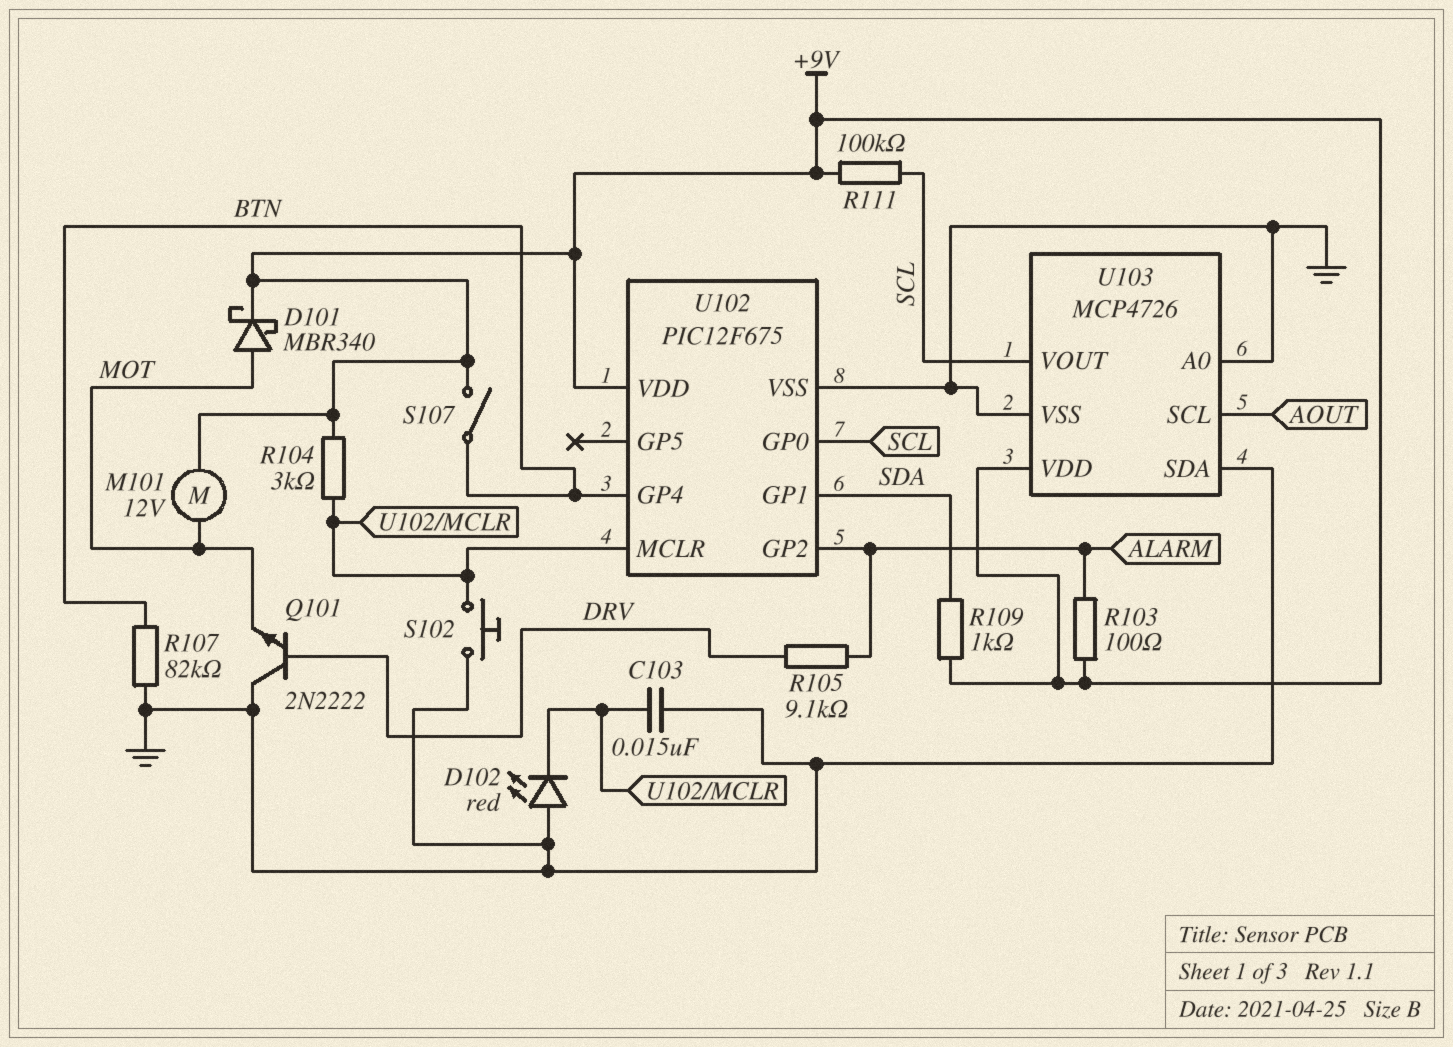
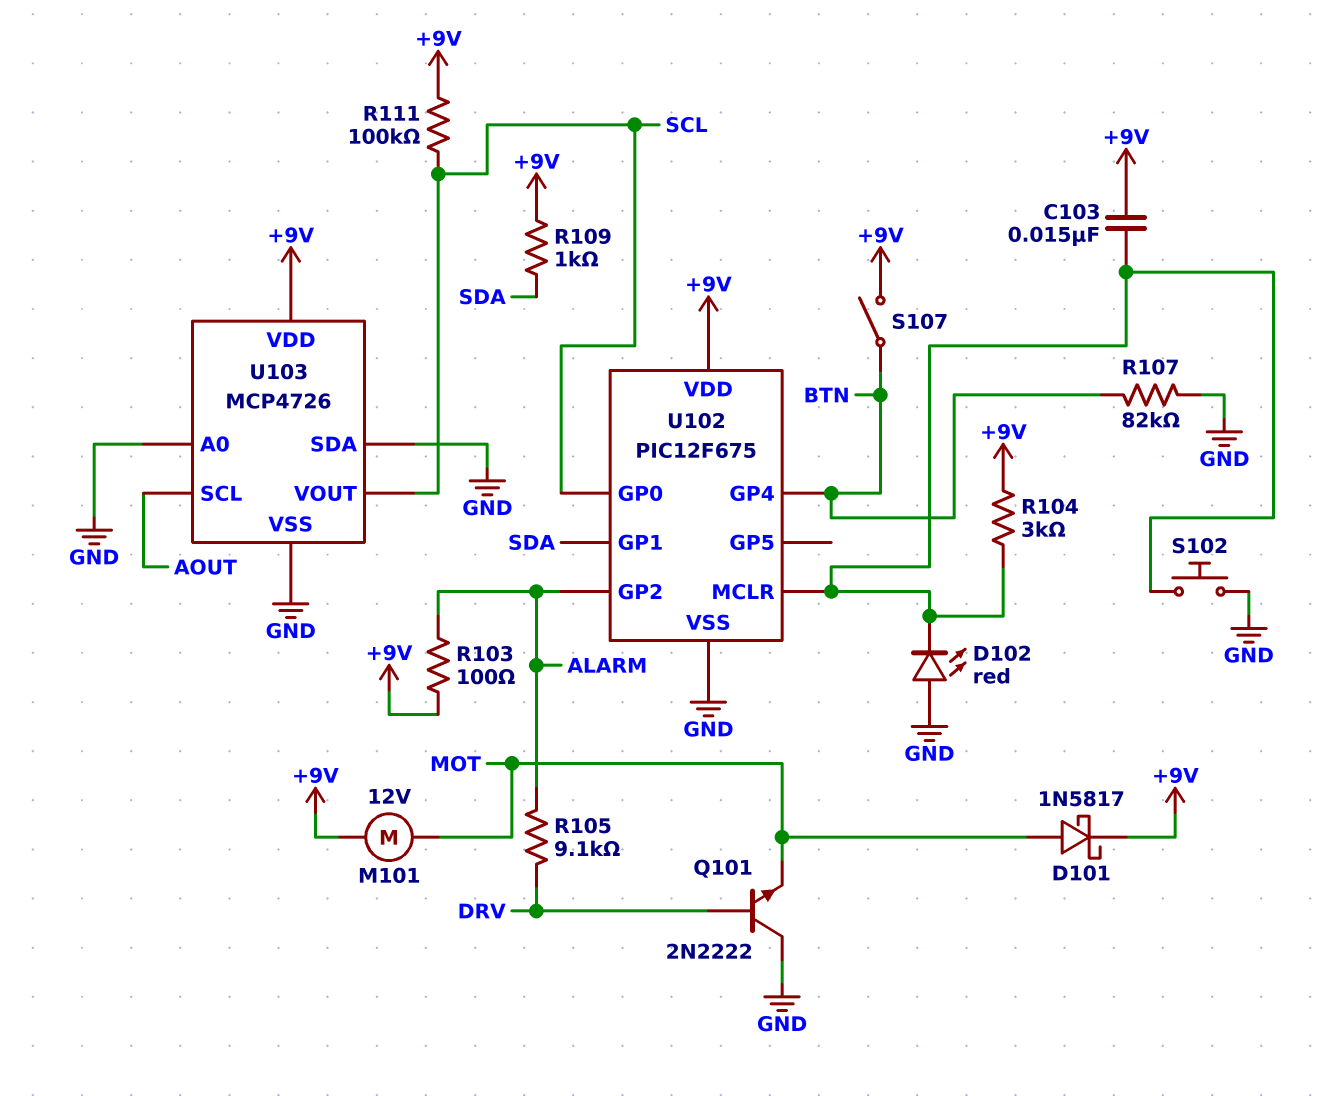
C103: 15nF (GND, U102/MCLR) -> 15nF (+9V, U102/MCLR)
D101: schottky MBR340 (A MOT, K +9V) -> schottky 1N5817 (A MOT, K +9V)

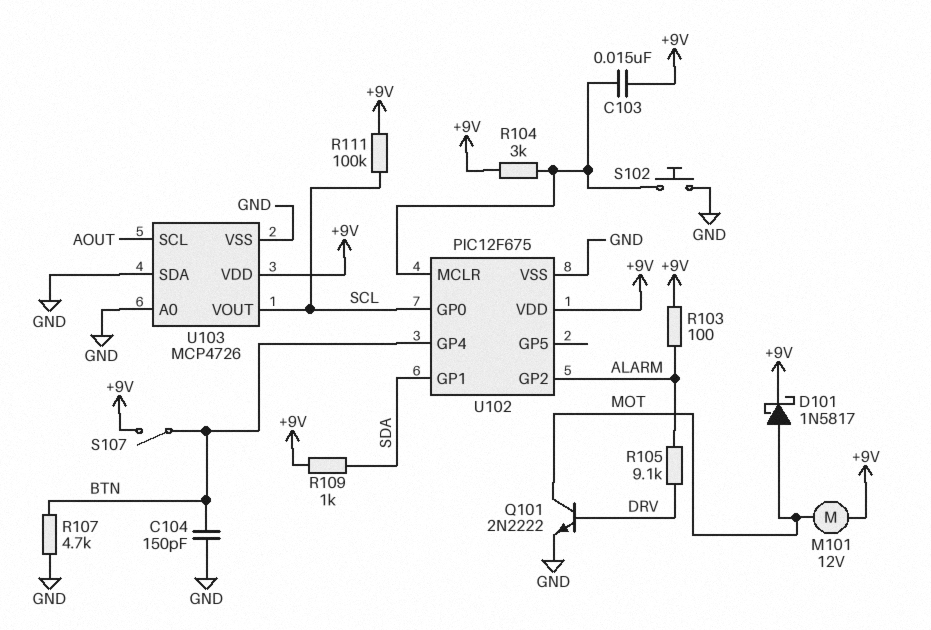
C104: none -> 150pF (BTN, GND)
D102: LED red (A GND, K U102/MCLR) -> none
Q101: NPN 2N2222 (B DRV, C GND, E MOT) -> NPN 2N2222 (B DRV, C MOT, E GND)
R107: 82k (BTN, GND) -> 4.7k (BTN, GND)

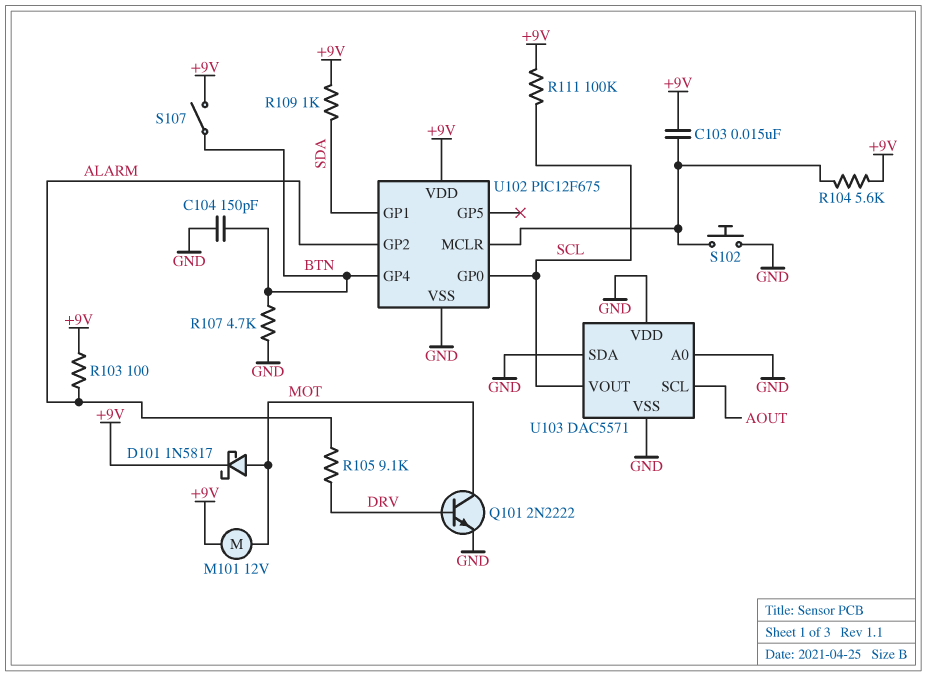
R104: 3k (+9V, U102/MCLR) -> 5.6k (+9V, U102/MCLR)
U103: MCP4726 -> DAC5571
U103 pin VDD: +9V -> GND

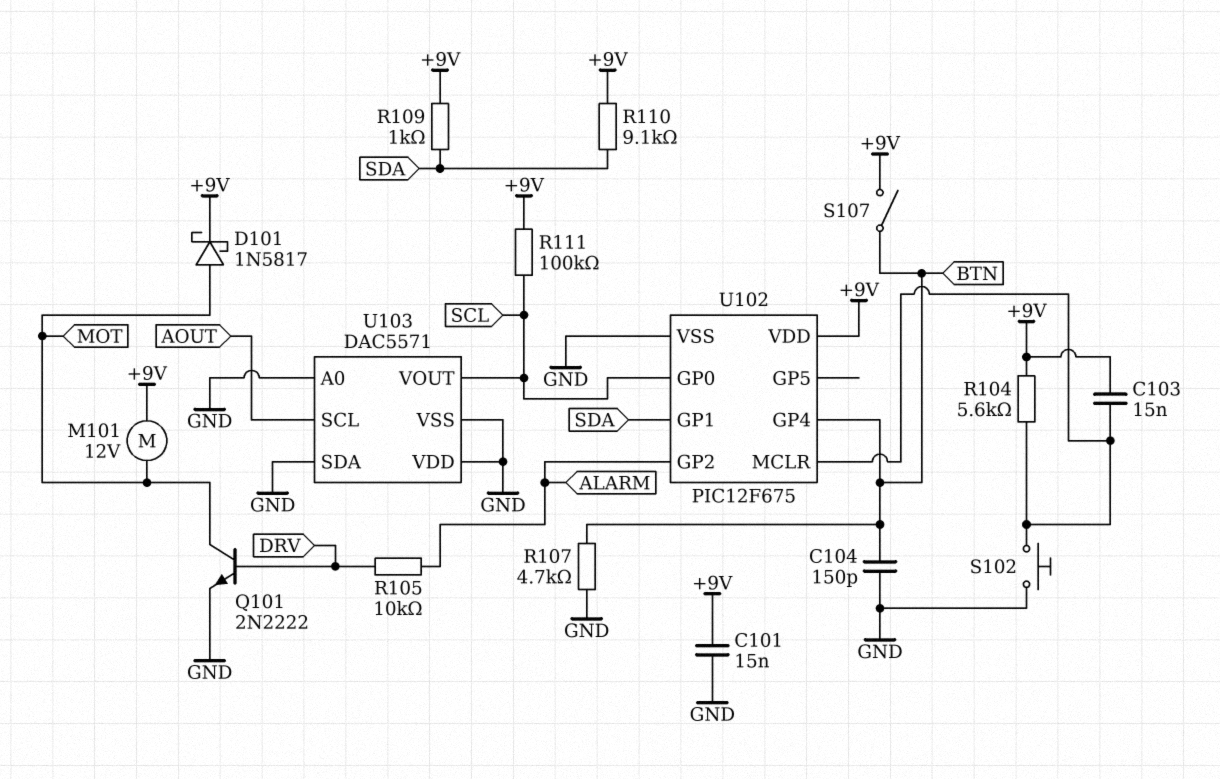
C101: none -> 15nF (+9V, GND)
R103: 100 (+9V, ALARM) -> none
R105: 9.1k (ALARM, DRV) -> 10k (ALARM, DRV)
R110: none -> 9.1k (+9V, SDA)

